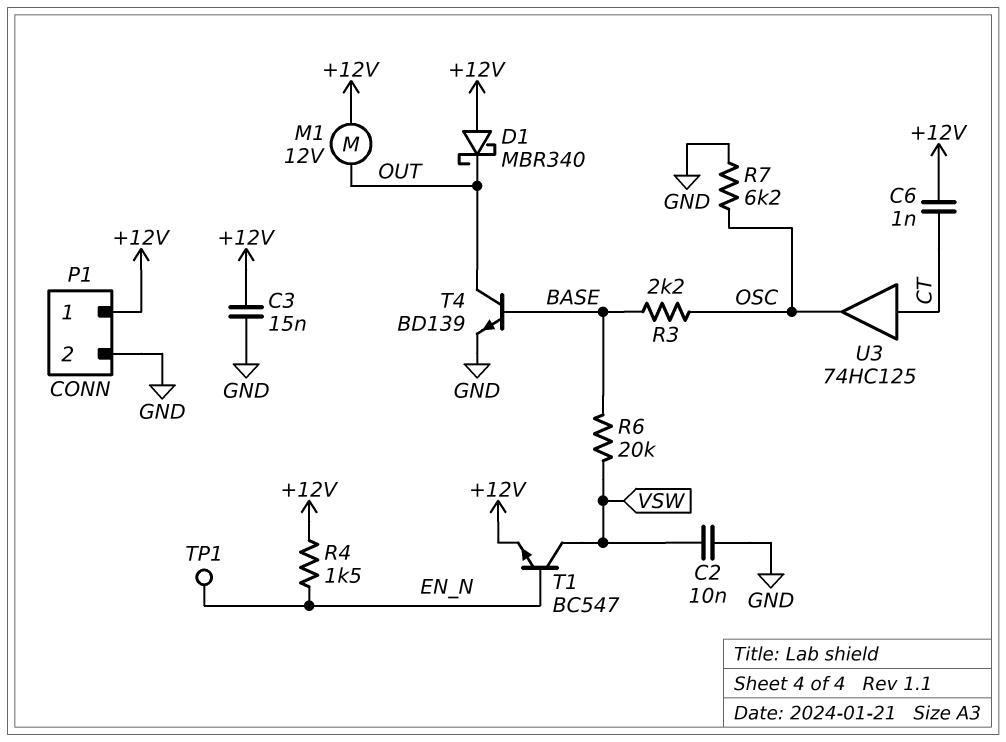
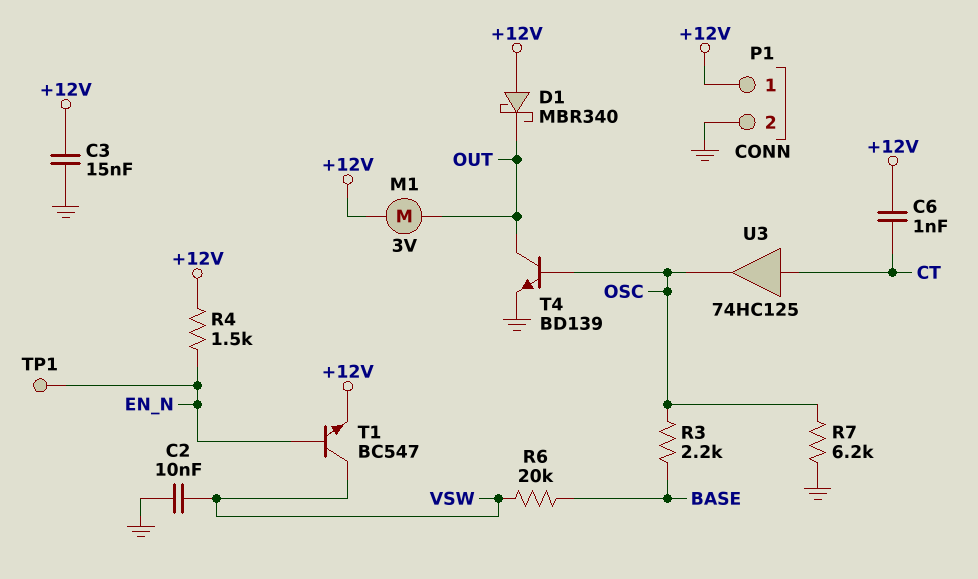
M1: motor 12V (+12V, OUT) -> motor 3V (+12V, OUT)
T4: NPN BD139 (B BASE, C OUT, E GND) -> NPN BD139 (B OSC, C OUT, E GND)

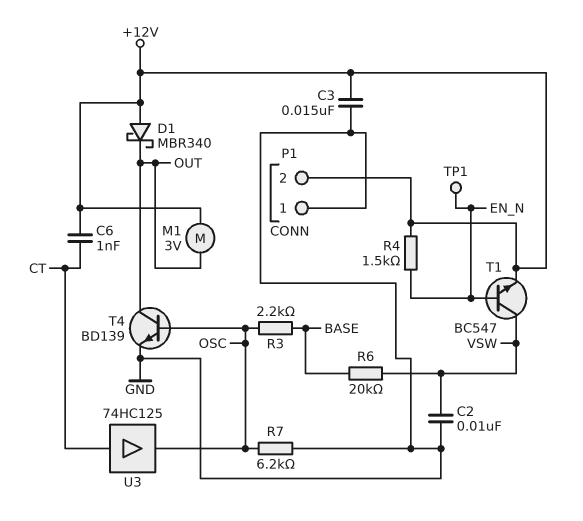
P1 pin 1: +12V -> GND
P1 pin 2: GND -> +12V

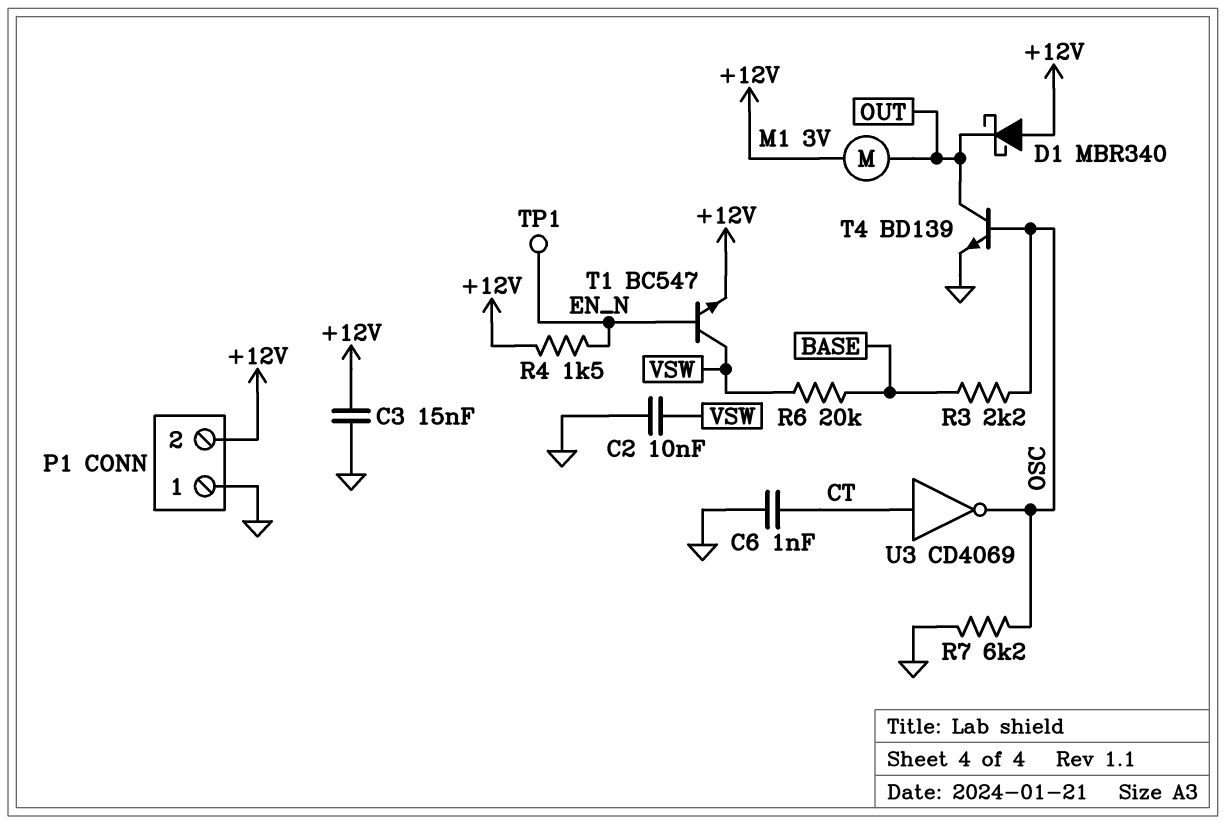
C6: 1nF (+12V, CT) -> 1nF (CT, GND)
U3: buffer 74HC125 (in CT, out OSC) -> NOT CD4069 (in CT, out OSC)

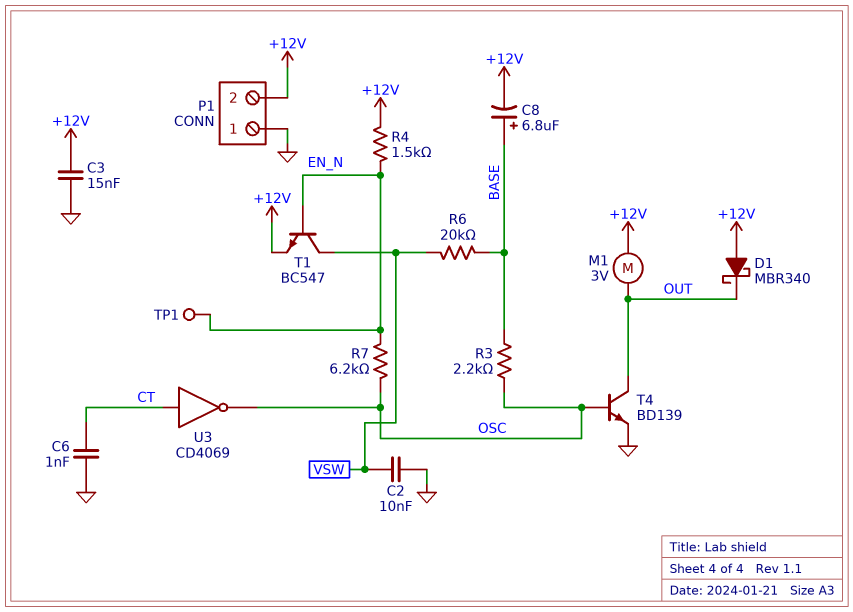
C8: none -> 6.8uF (plus BASE, minus +12V)
R7: 6.2k (GND, OSC) -> 6.2k (EN_N, OSC)

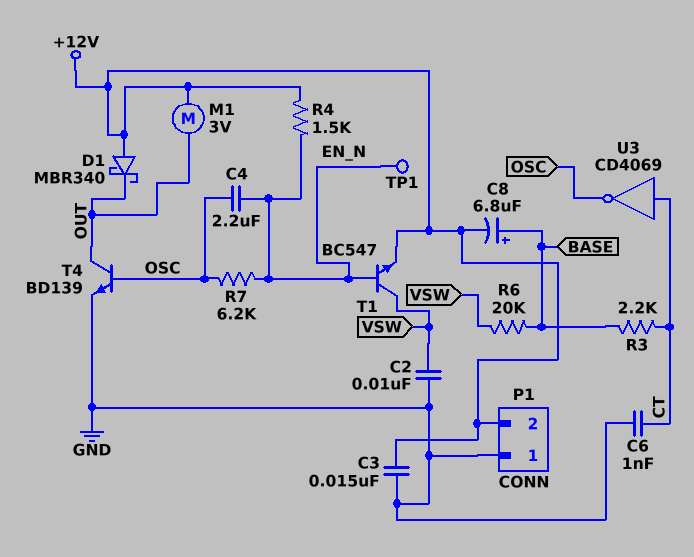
C4: none -> 2.2uF (EN_N, OSC)
R3: 2.2k (BASE, OSC) -> 2.2k (BASE, CT)

